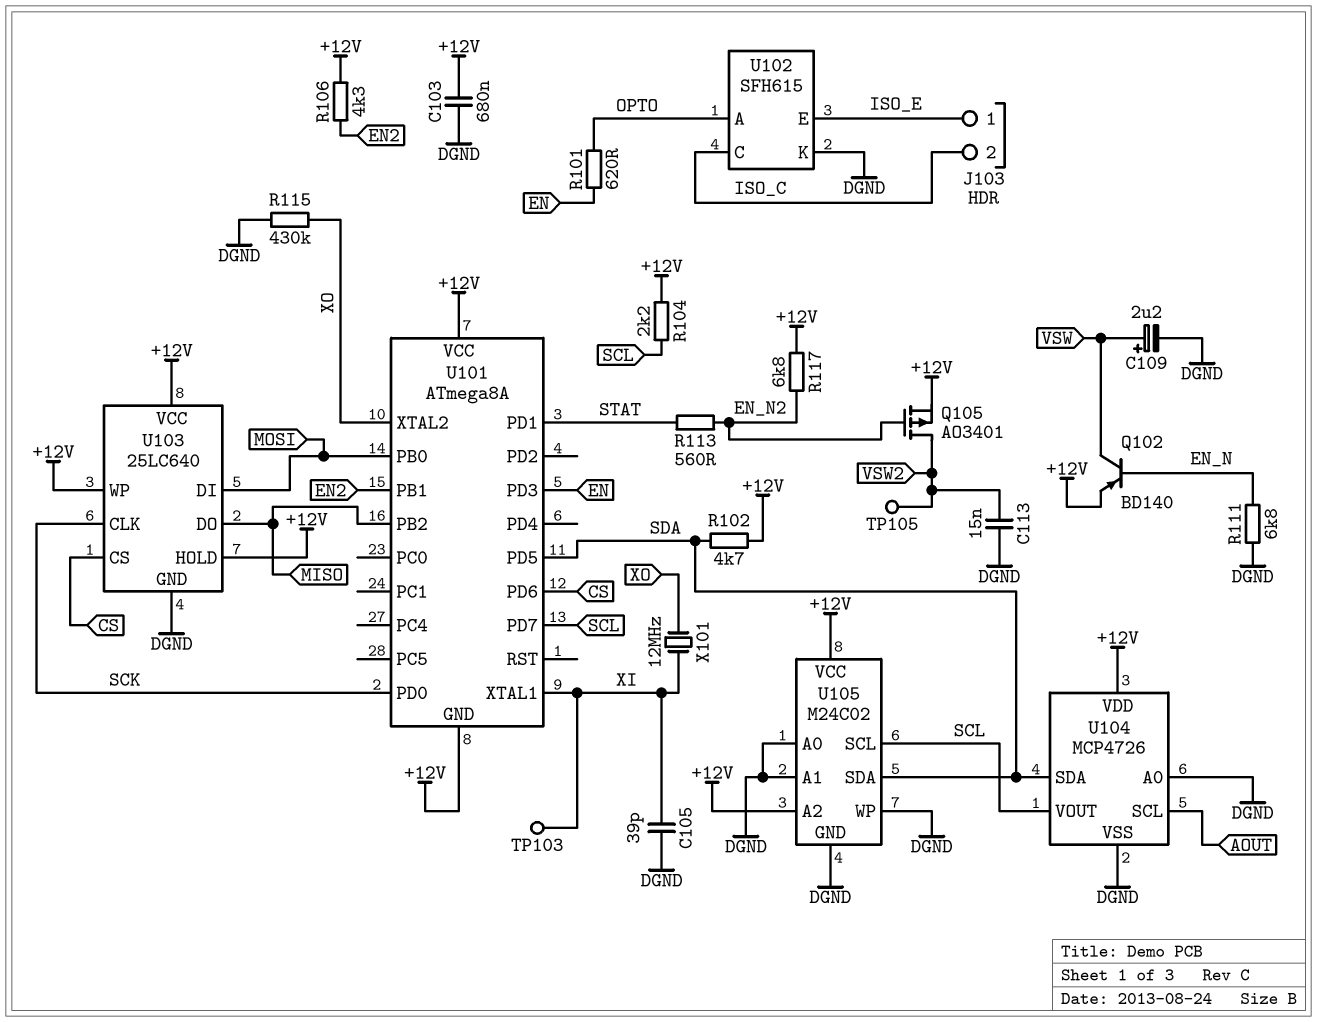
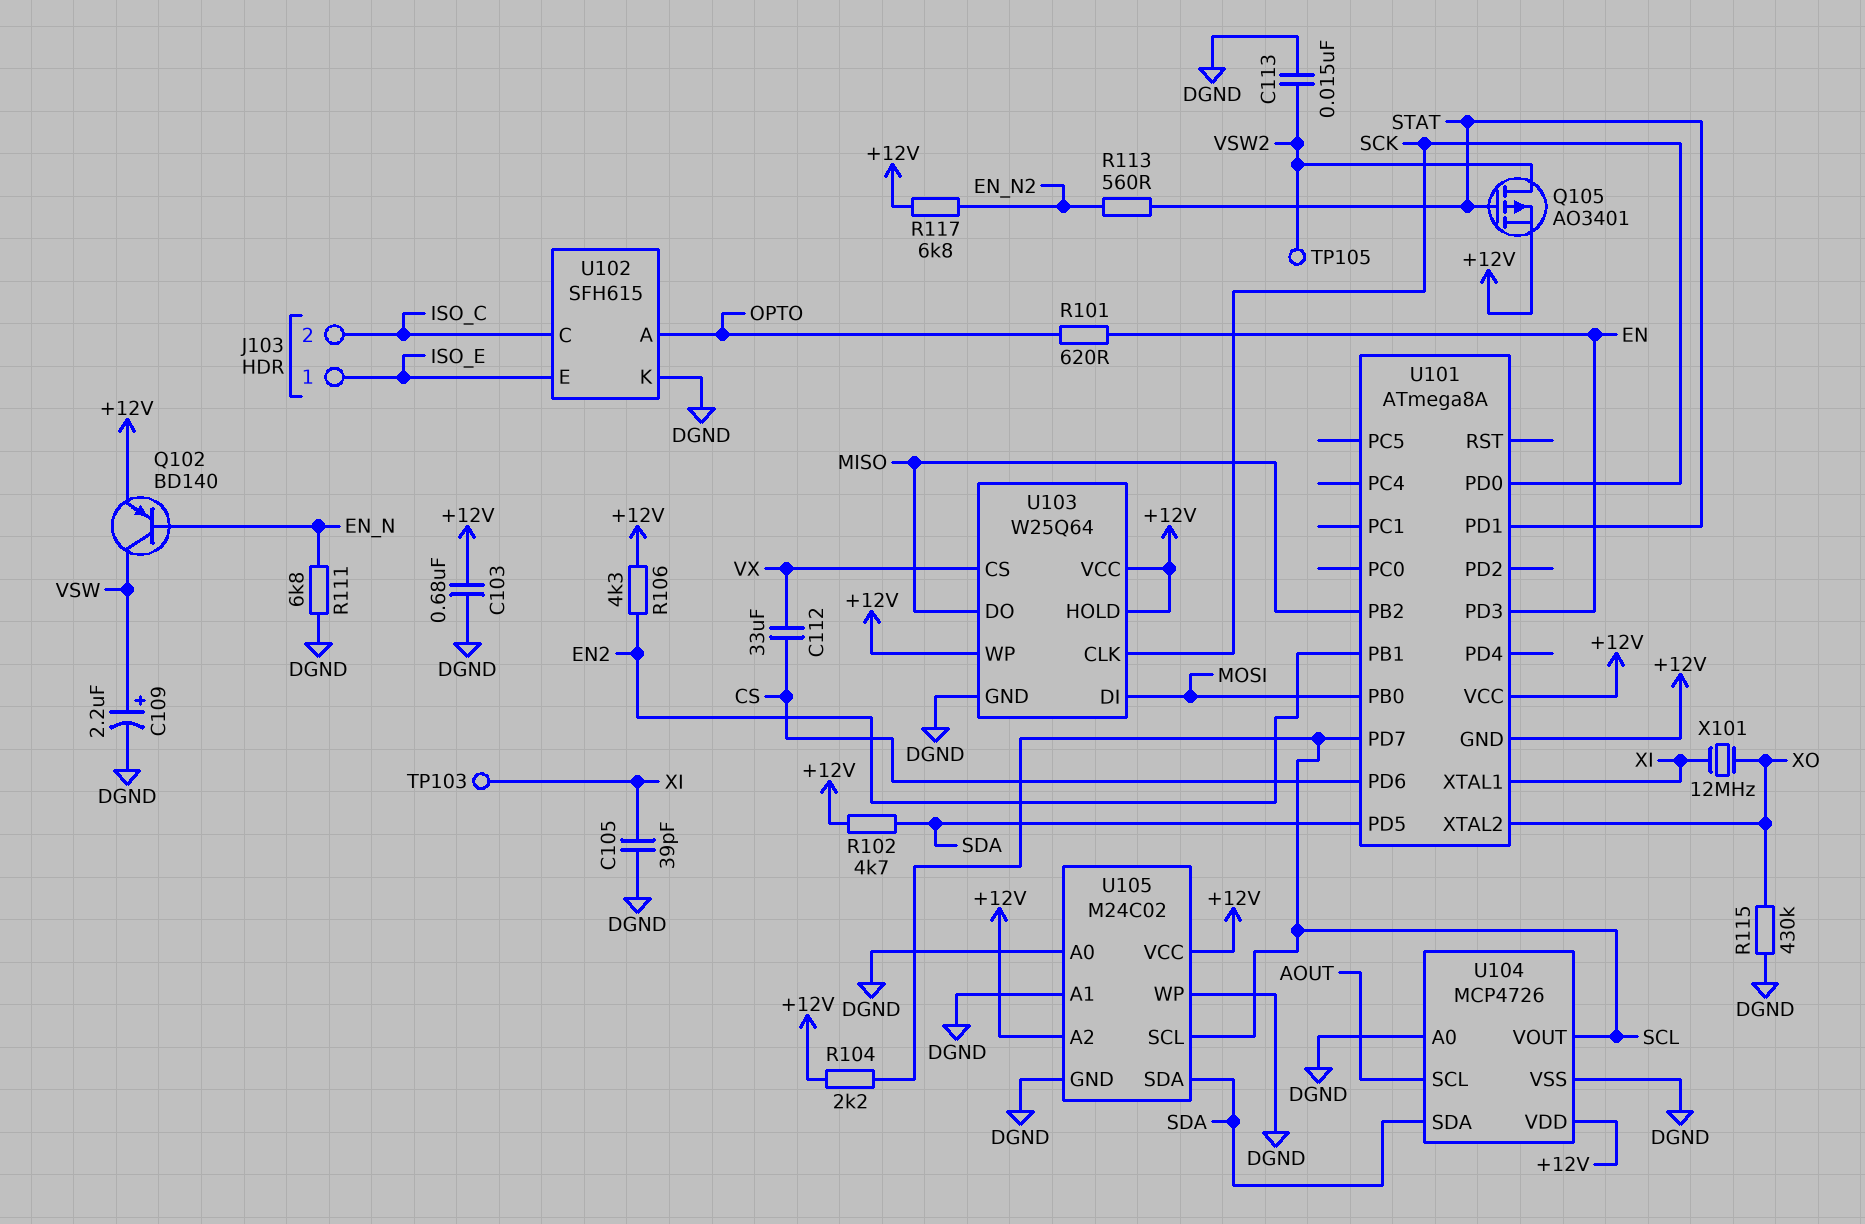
C112: none -> 33uF (CS, VX)
Q105: PMOS AO3401 (G EN_N2, D VSW2, S +12V) -> PMOS AO3401 (G STAT, D VSW2, S +12V)
U103: 25LC640 -> W25Q64
U103 pin CS: CS -> VX

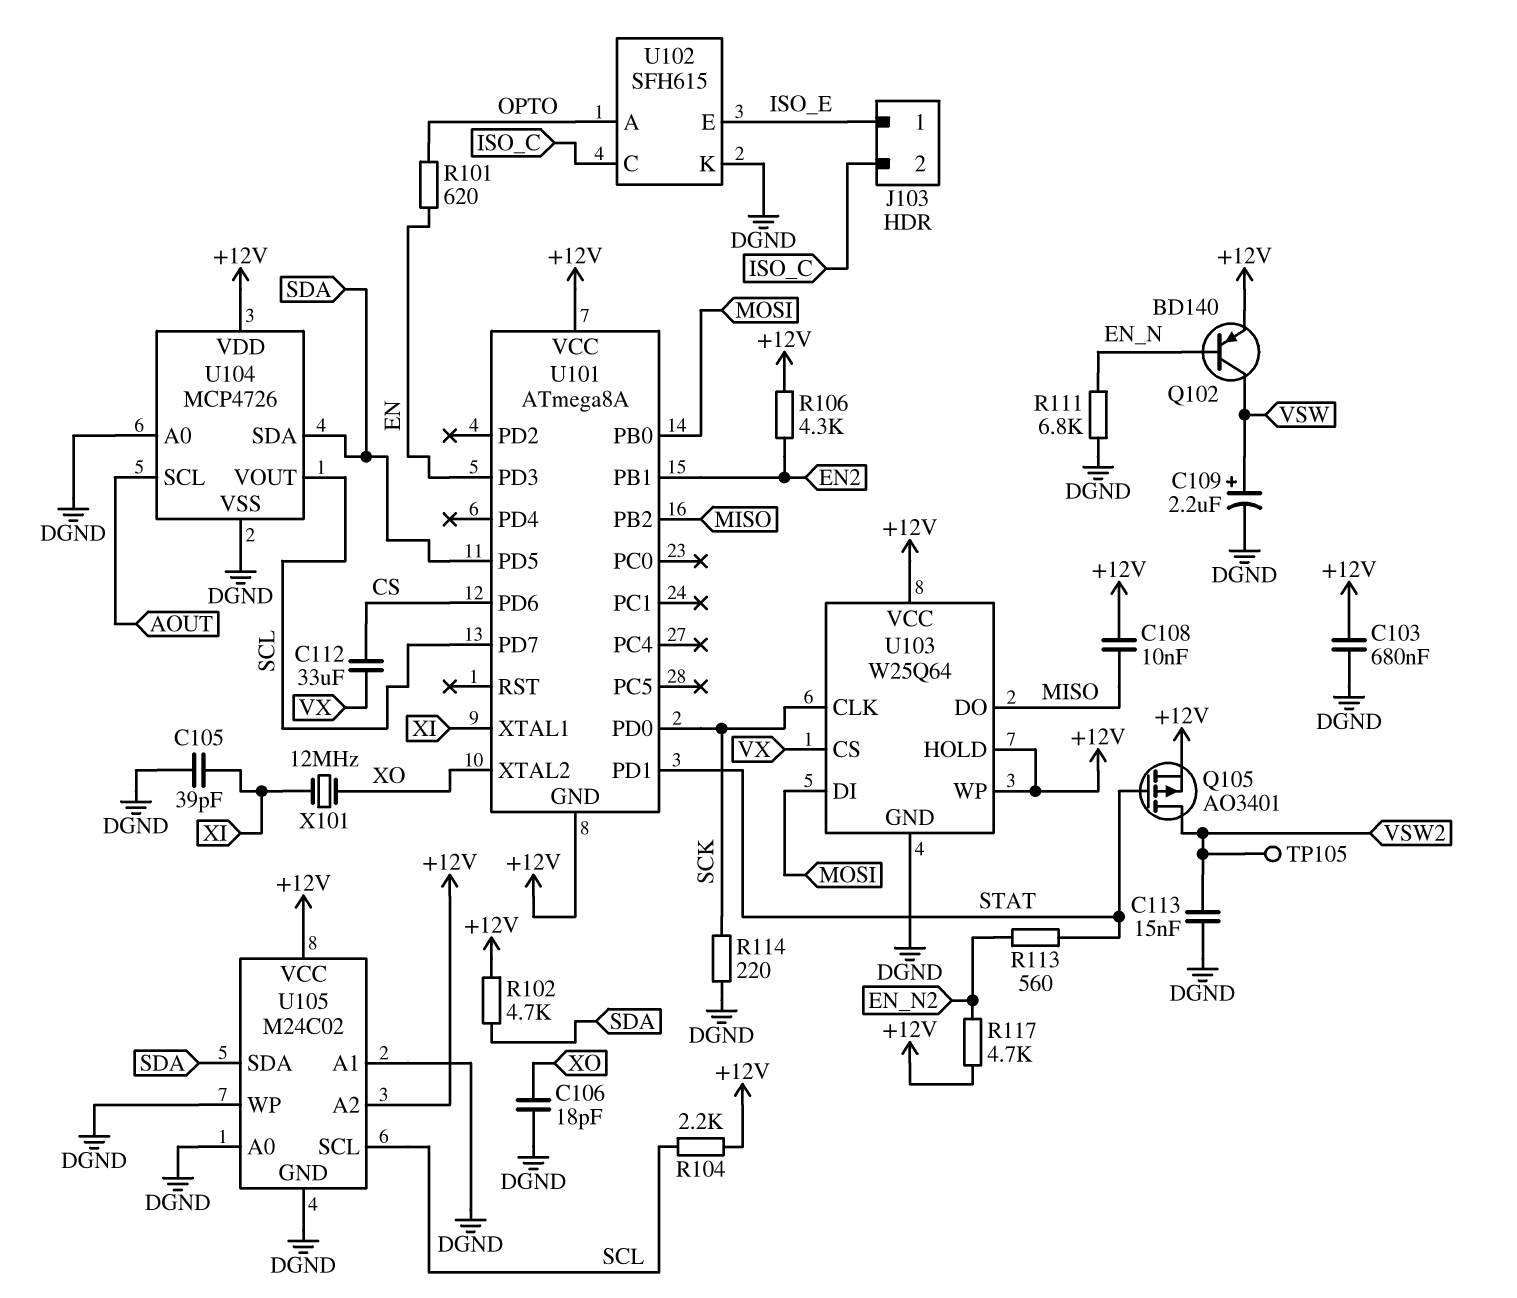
C106: none -> 18pF (DGND, XO)
C108: none -> 10nF (+12V, MISO)
R114: none -> 220 (DGND, SCK)
R115: 430k (DGND, XO) -> none
R117: 6.8k (+12V, EN_N2) -> 4.7k (+12V, EN_N2)
TP103: test point (XI) -> none

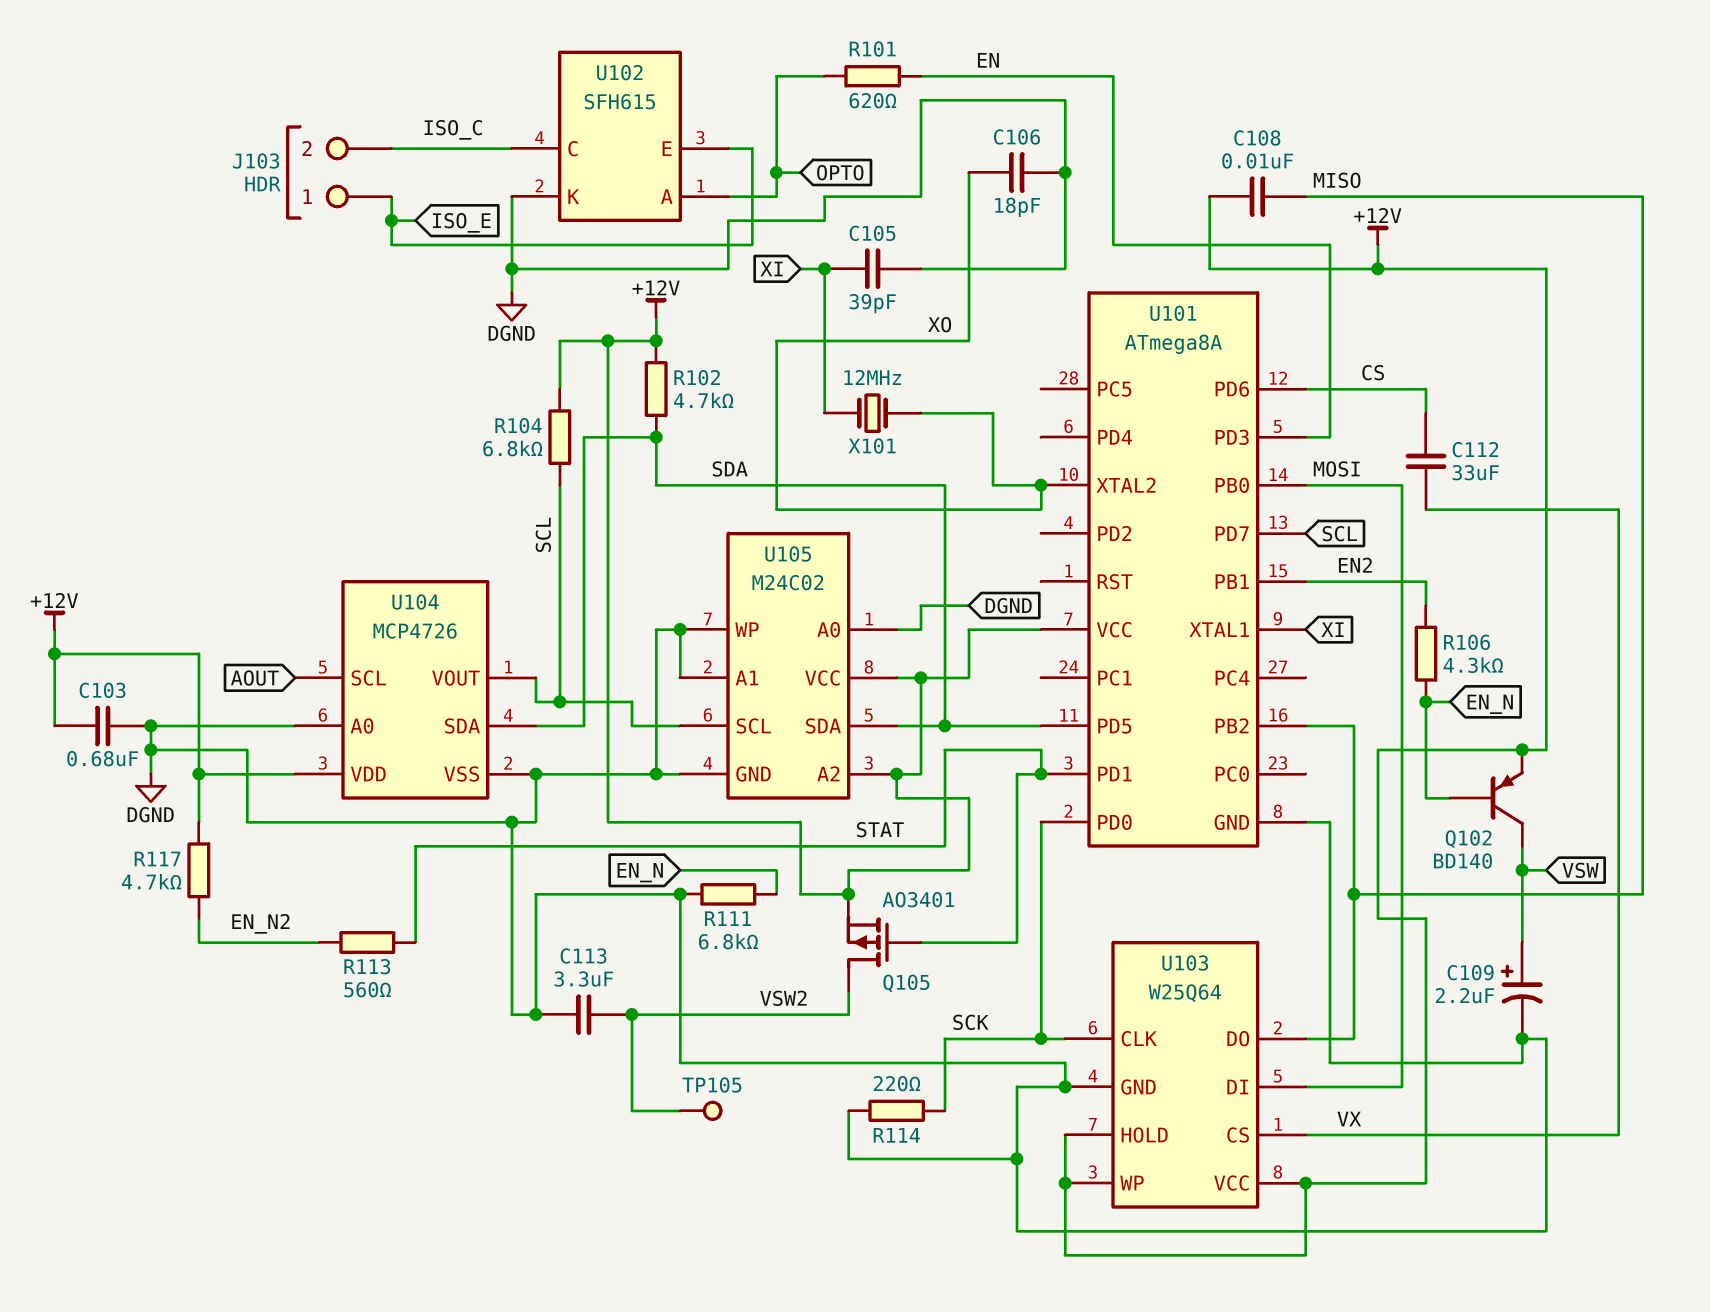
C113: 15nF (DGND, VSW2) -> 3.3uF (DGND, VSW2)
R104: 2.2k (+12V, SCL) -> 6.8k (+12V, SCL)
R106: 4.3k (+12V, EN2) -> 4.3k (EN2, EN_N)
U101 pin GND: +12V -> DGND

